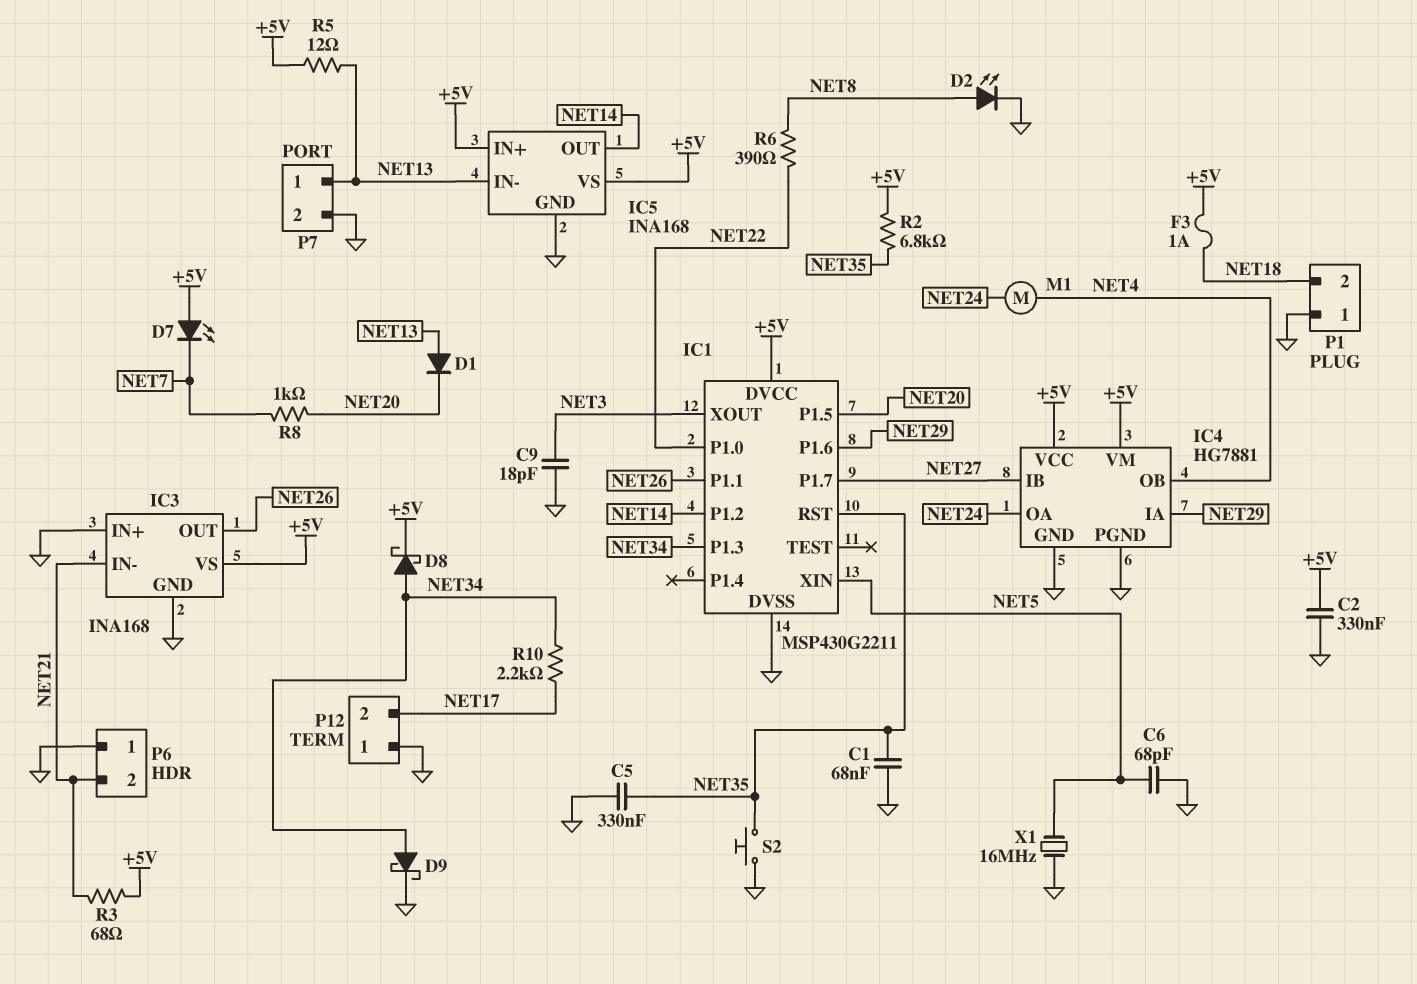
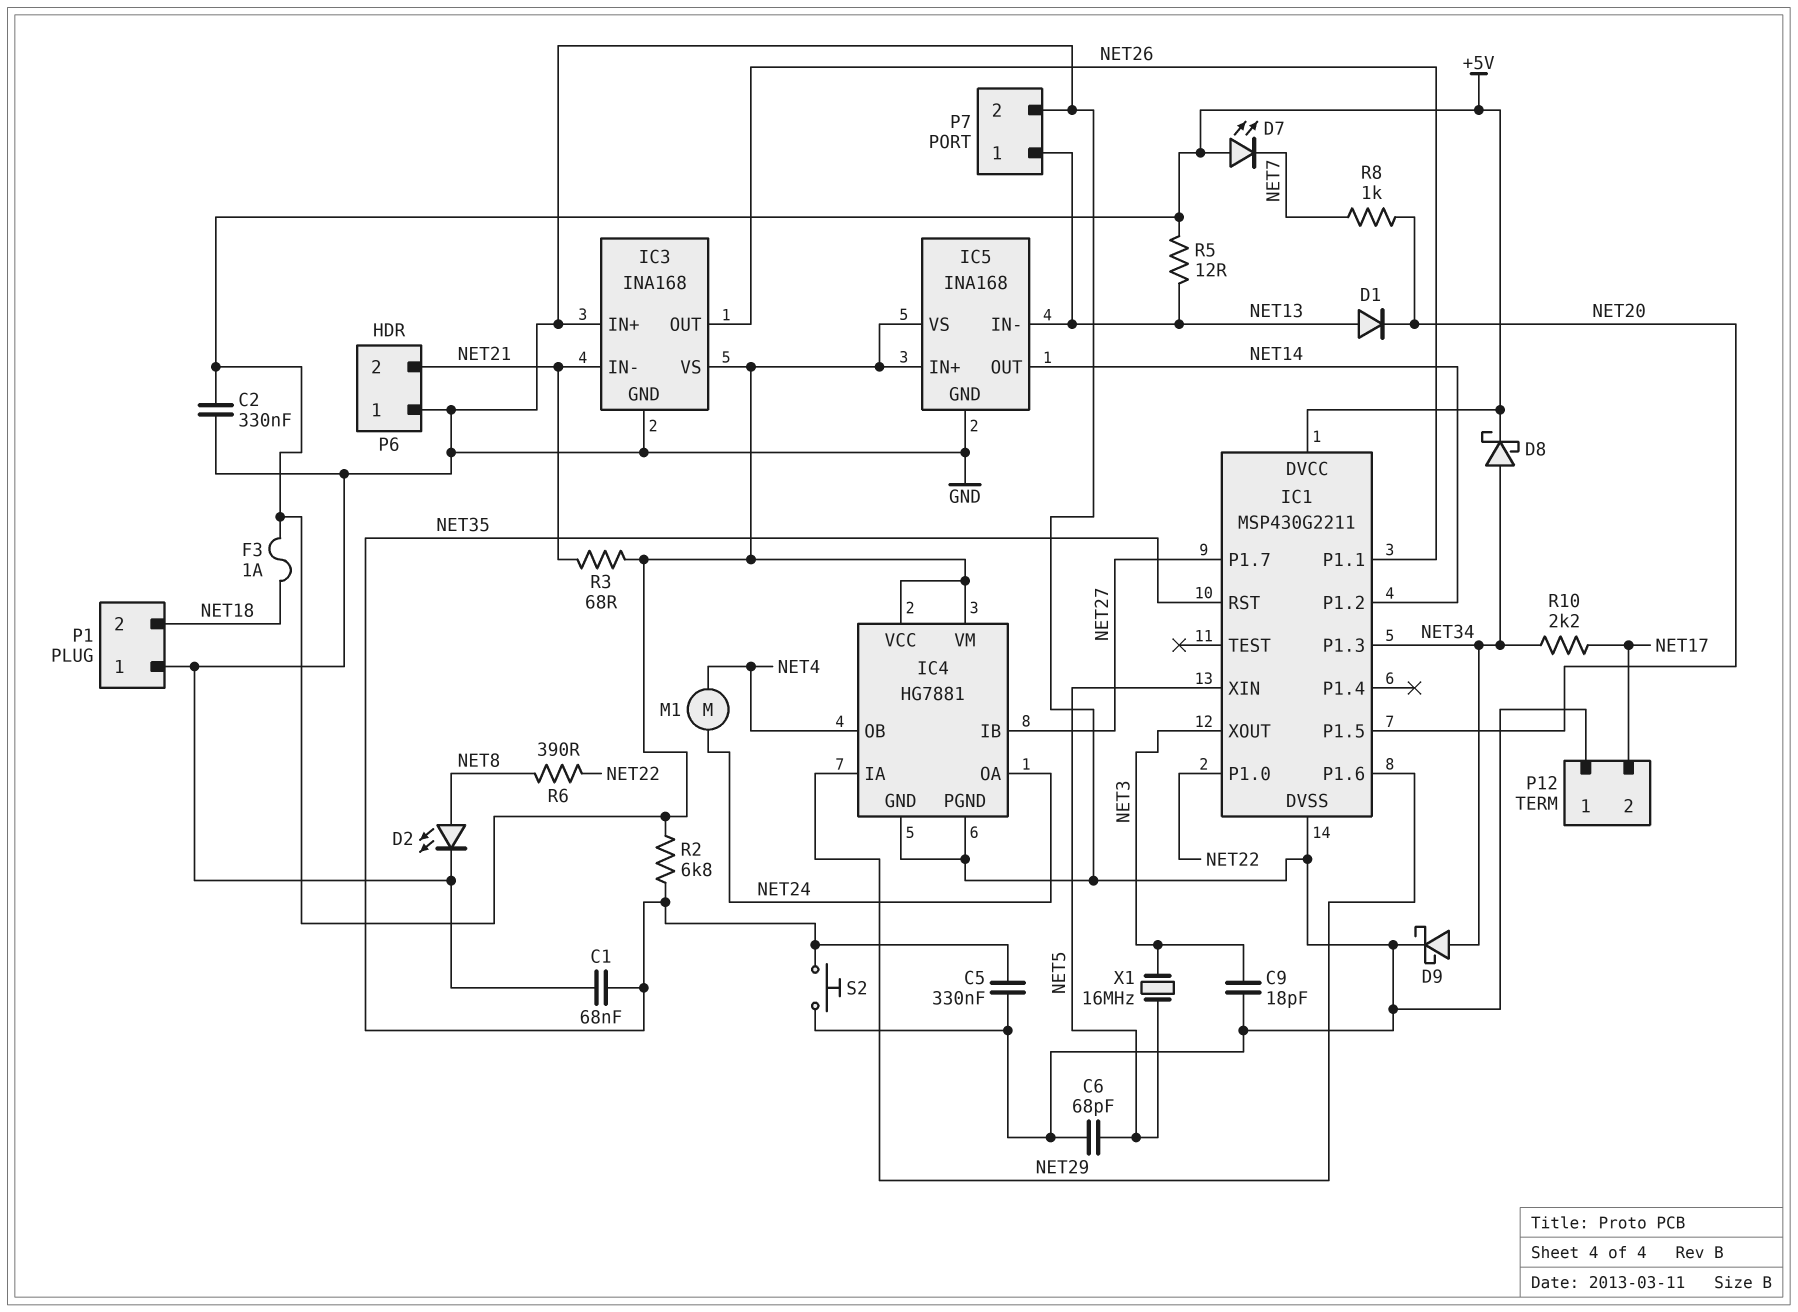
X1: 16MHz (GND, NET5) -> 16MHz (NET3, NET5)

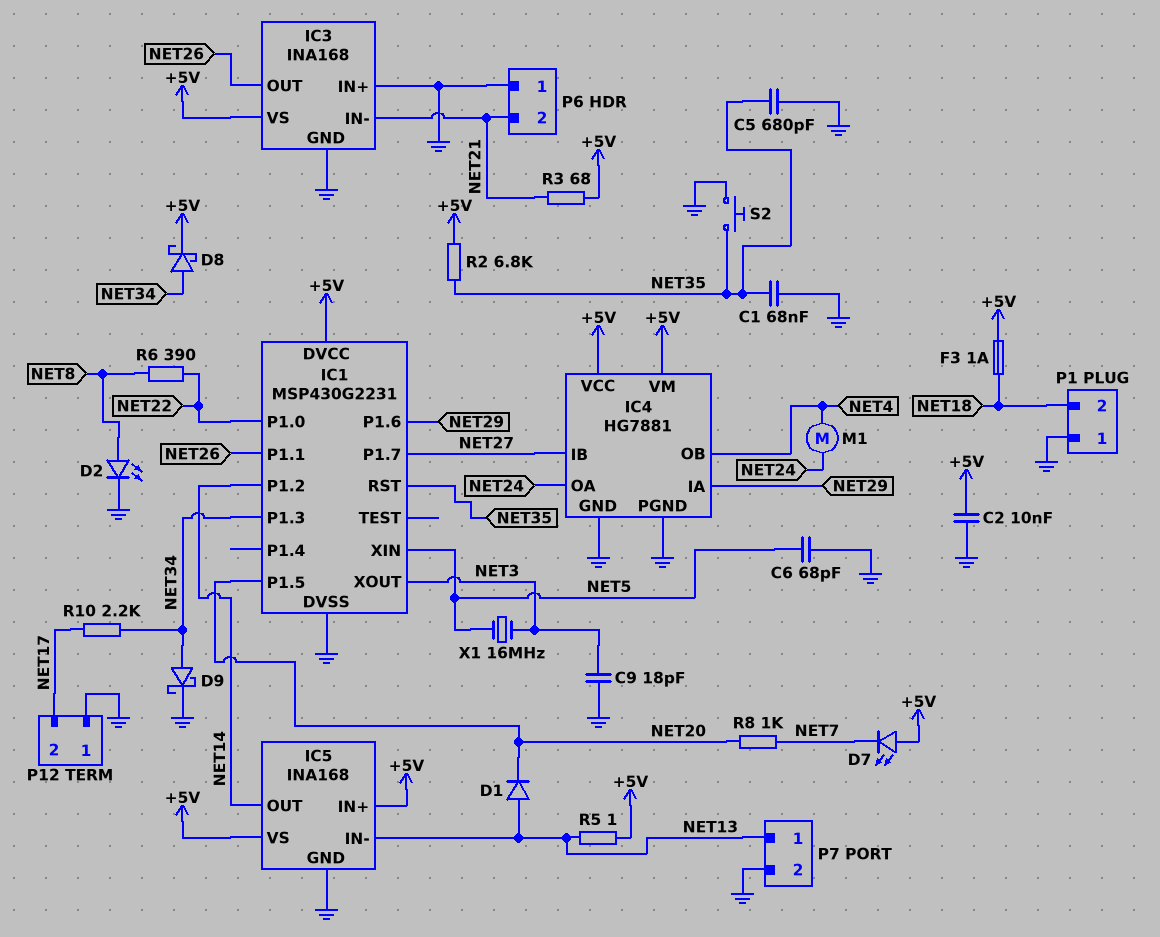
C2: 330nF (+5V, GND) -> 10nF (+5V, GND)
C5: 330nF (GND, NET35) -> 680pF (GND, NET35)
IC1: MSP430G2211 -> MSP430G2231
R5: 12 (+5V, NET13) -> 1 (+5V, NET13)

